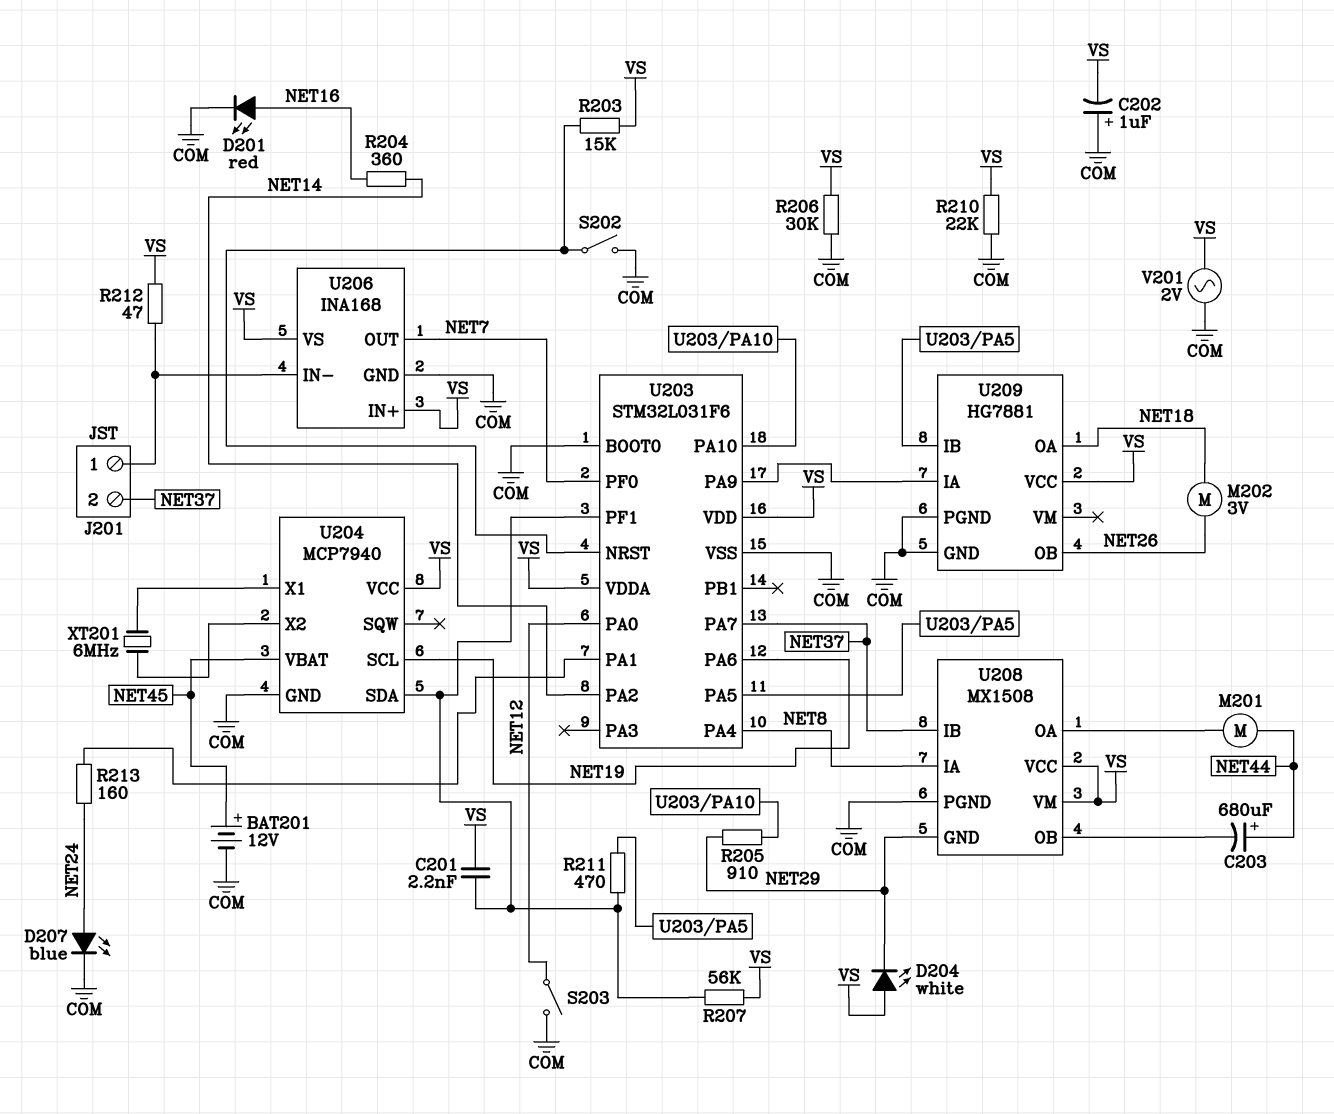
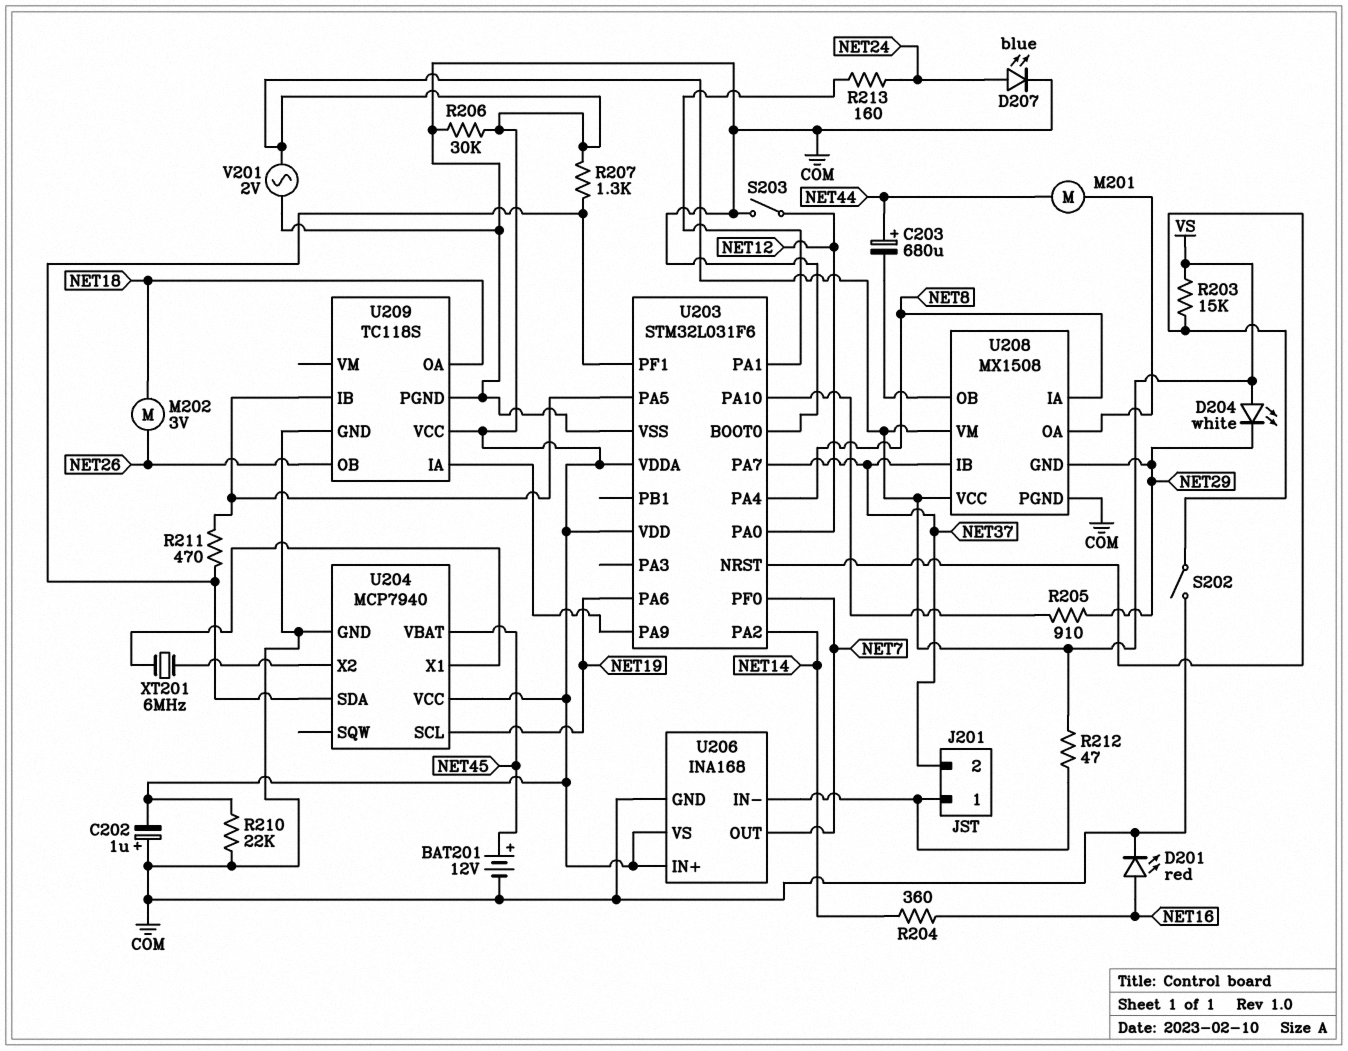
C201: 2.2nF (U203/PF1, VS) -> none
R207: 56k (U203/PF1, VS) -> 1.3k (U203/PF1, VS)
U209: HG7881 -> TC118S

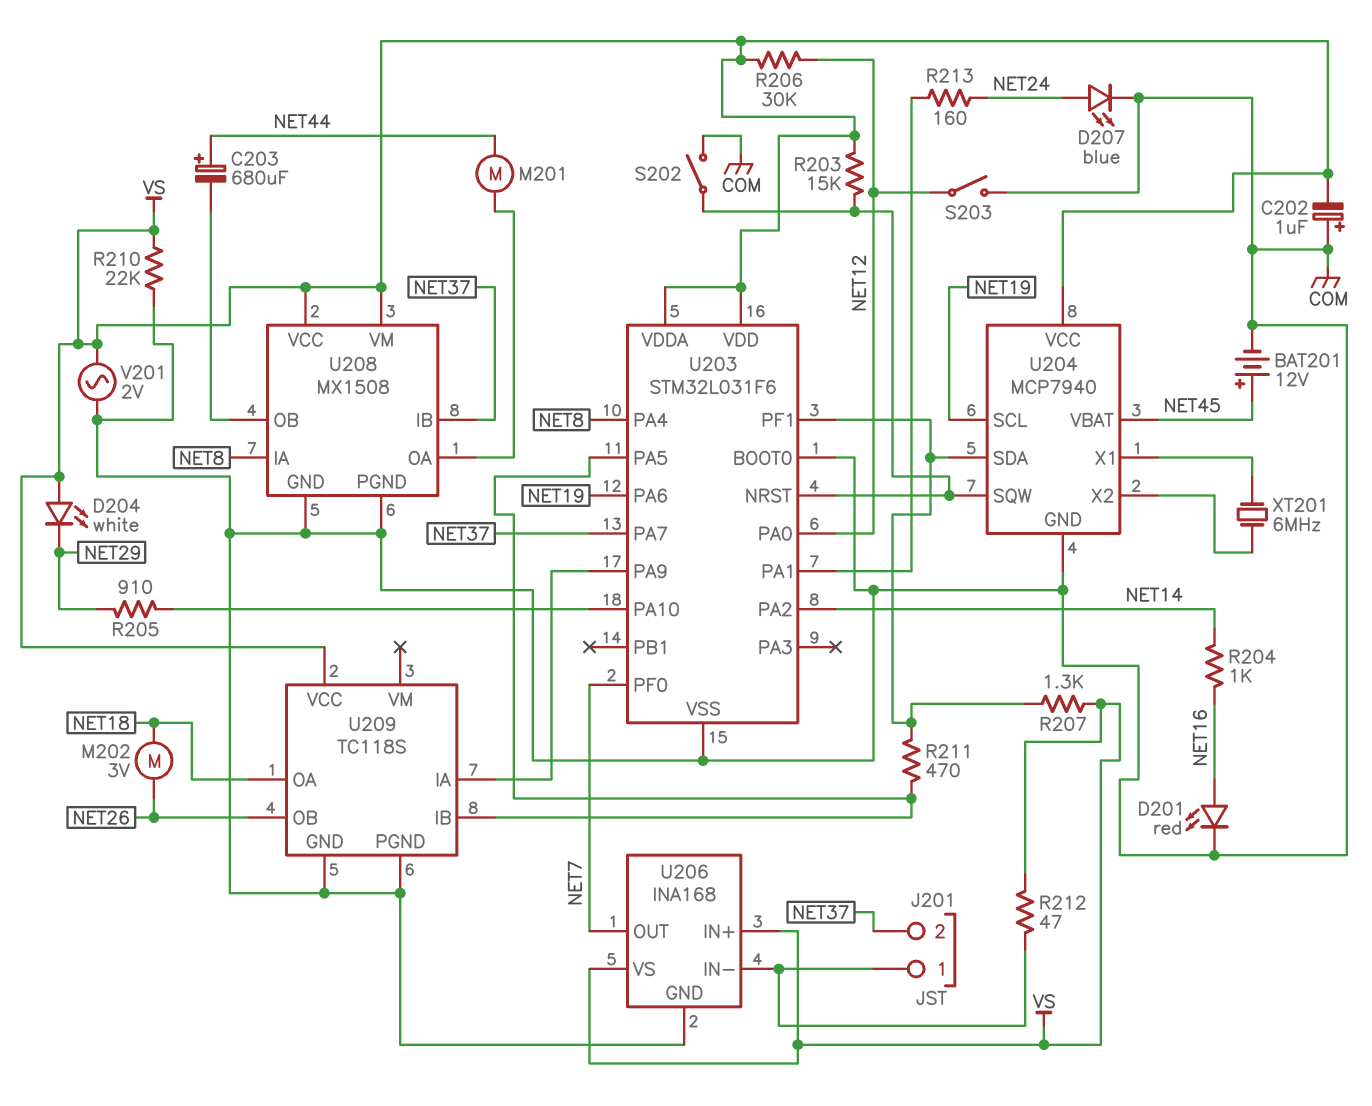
R204: 360 (NET14, NET16) -> 1k (NET14, NET16)
R206: 30k (COM, VS) -> 30k (NET12, VS)
U204 pin SQW: none -> U203/NRST
U208 pin GND: NET29 -> COM

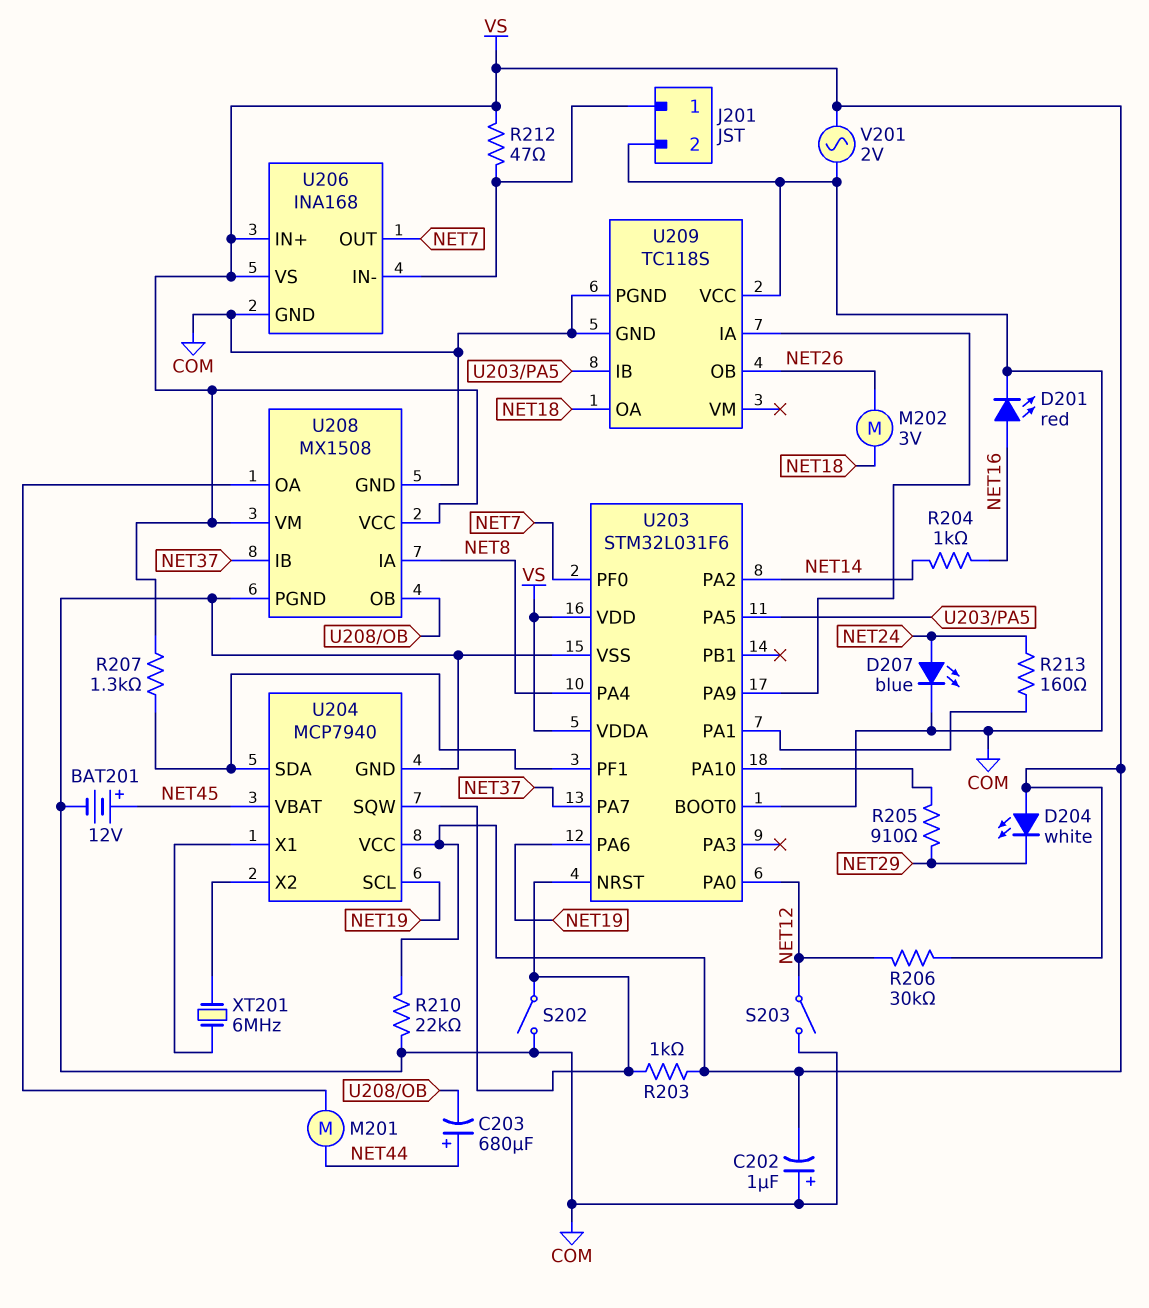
J201 pin 2: NET37 -> COM
R203: 15k (U203/NRST, VS) -> 1k (U203/NRST, VS)
R211: 470 (U203/PA5, U203/PF1) -> none
U209 pin VCC: VS -> COM

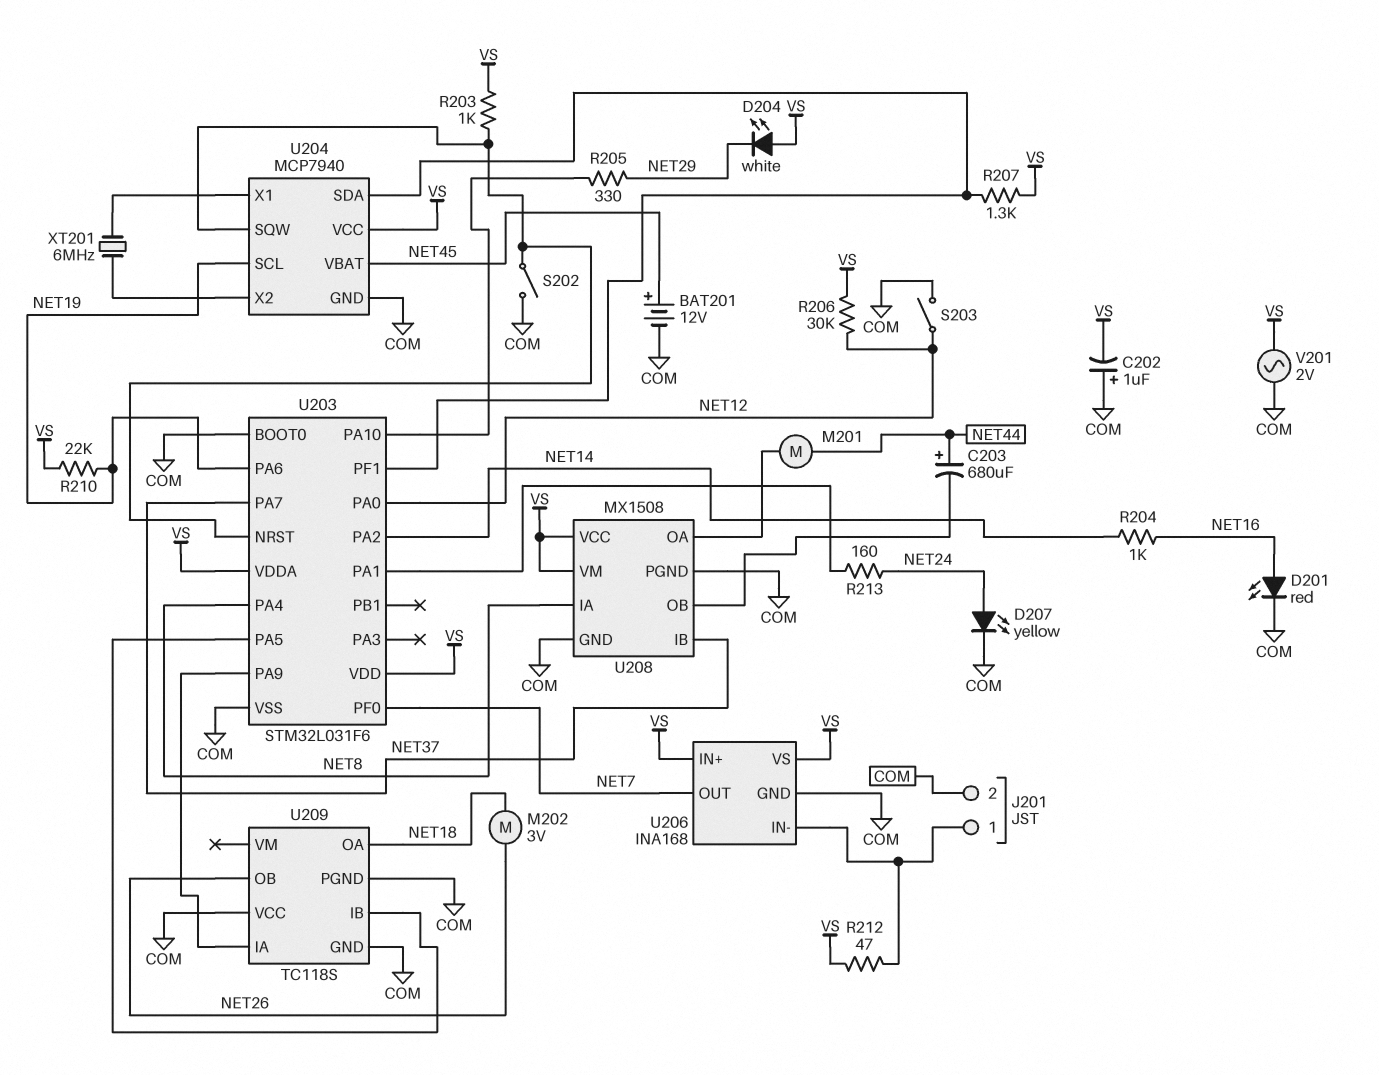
D207: LED blue (A NET24, K COM) -> LED yellow (A NET24, K COM)
R205: 910 (NET29, U203/PA10) -> 330 (NET29, U203/PA10)
R210: 22k (COM, VS) -> 22k (NET19, VS)

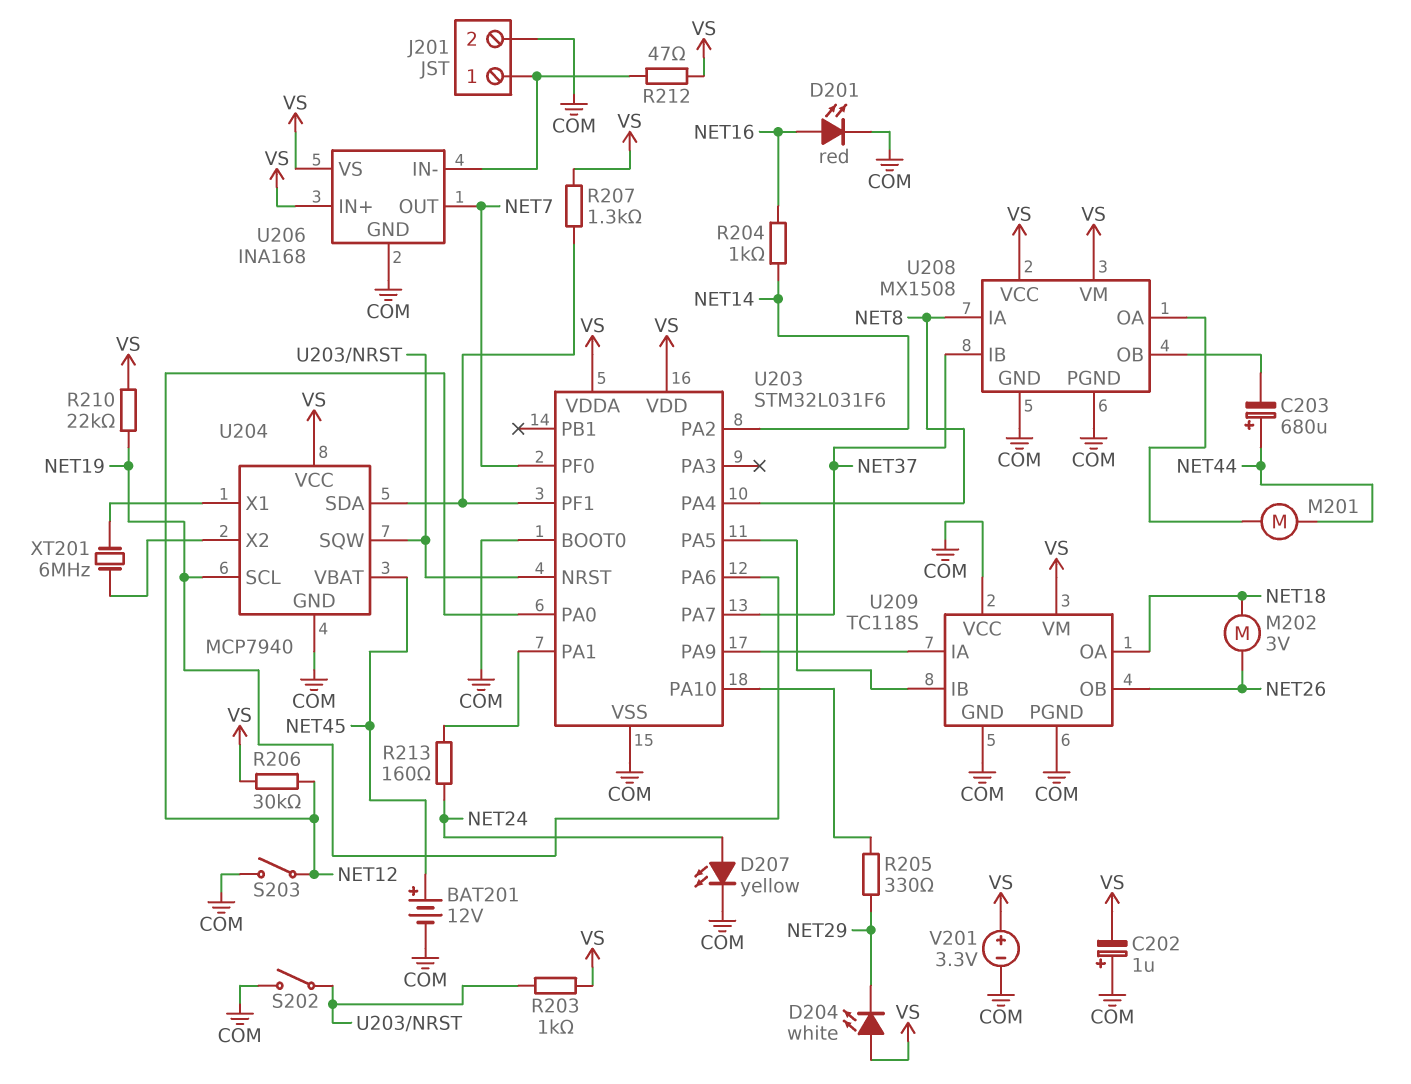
U209 pin VM: none -> VS
V201: AC 2V (COM, VS) -> 3.3V (plus VS, minus COM)

